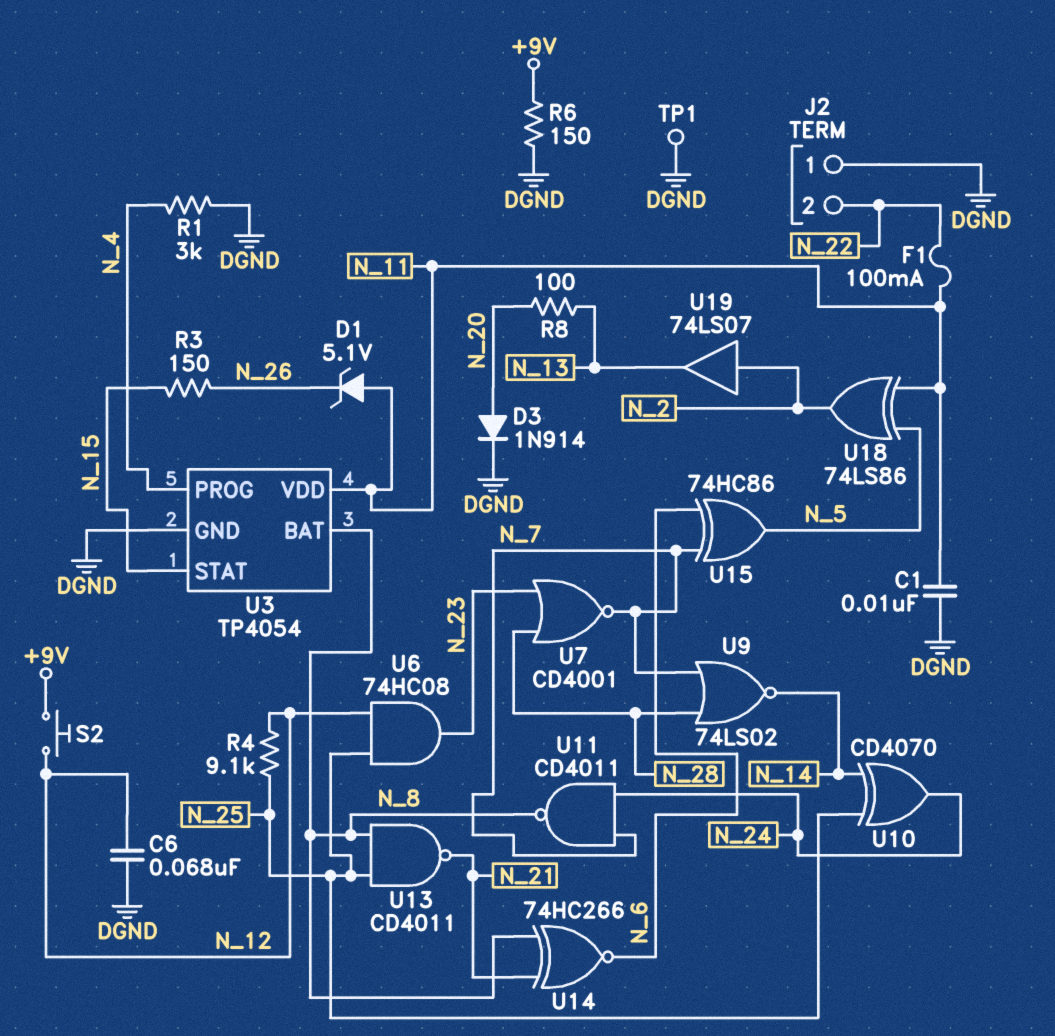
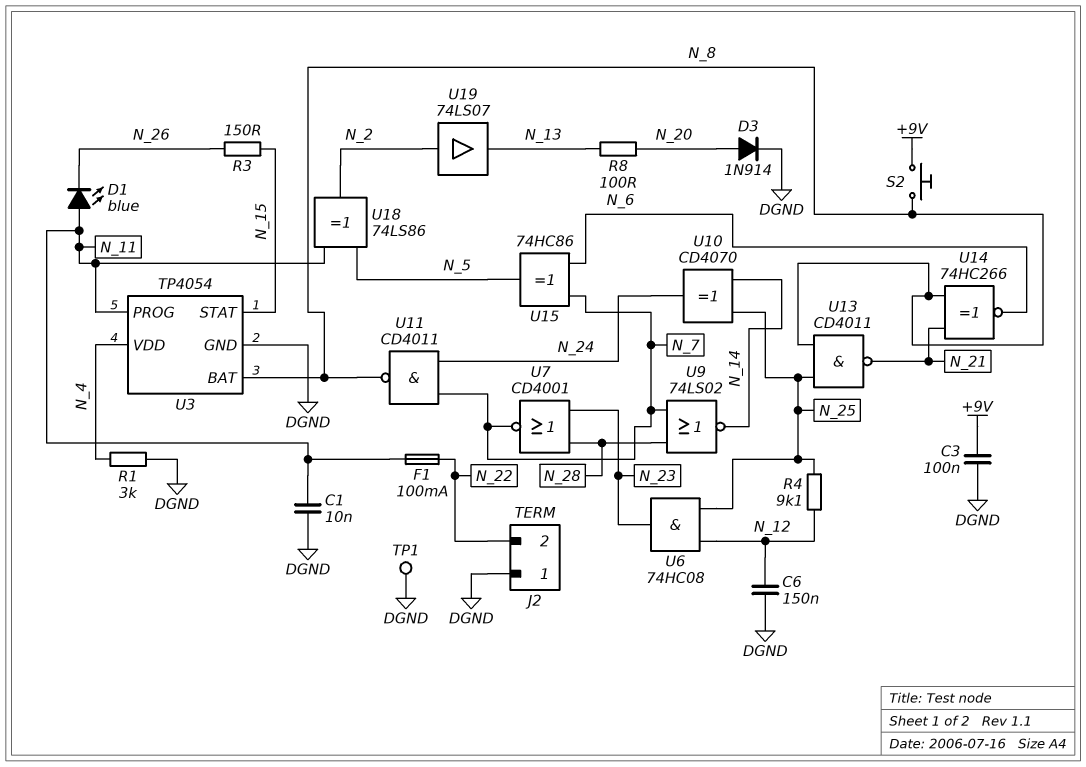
C3: none -> 100nF (+9V, DGND)
C6: 68nF (DGND, N_12) -> 150nF (DGND, N_12)
D1: zener 5.1V (A N_11, K N_26) -> LED blue (A N_11, K N_26)
R6: 150 (+9V, DGND) -> none
S2: button (+9V, N_12) -> button (+9V, N_8)
U3 pin PROG: N_4 -> N_11
U3 pin VDD: N_11 -> N_4

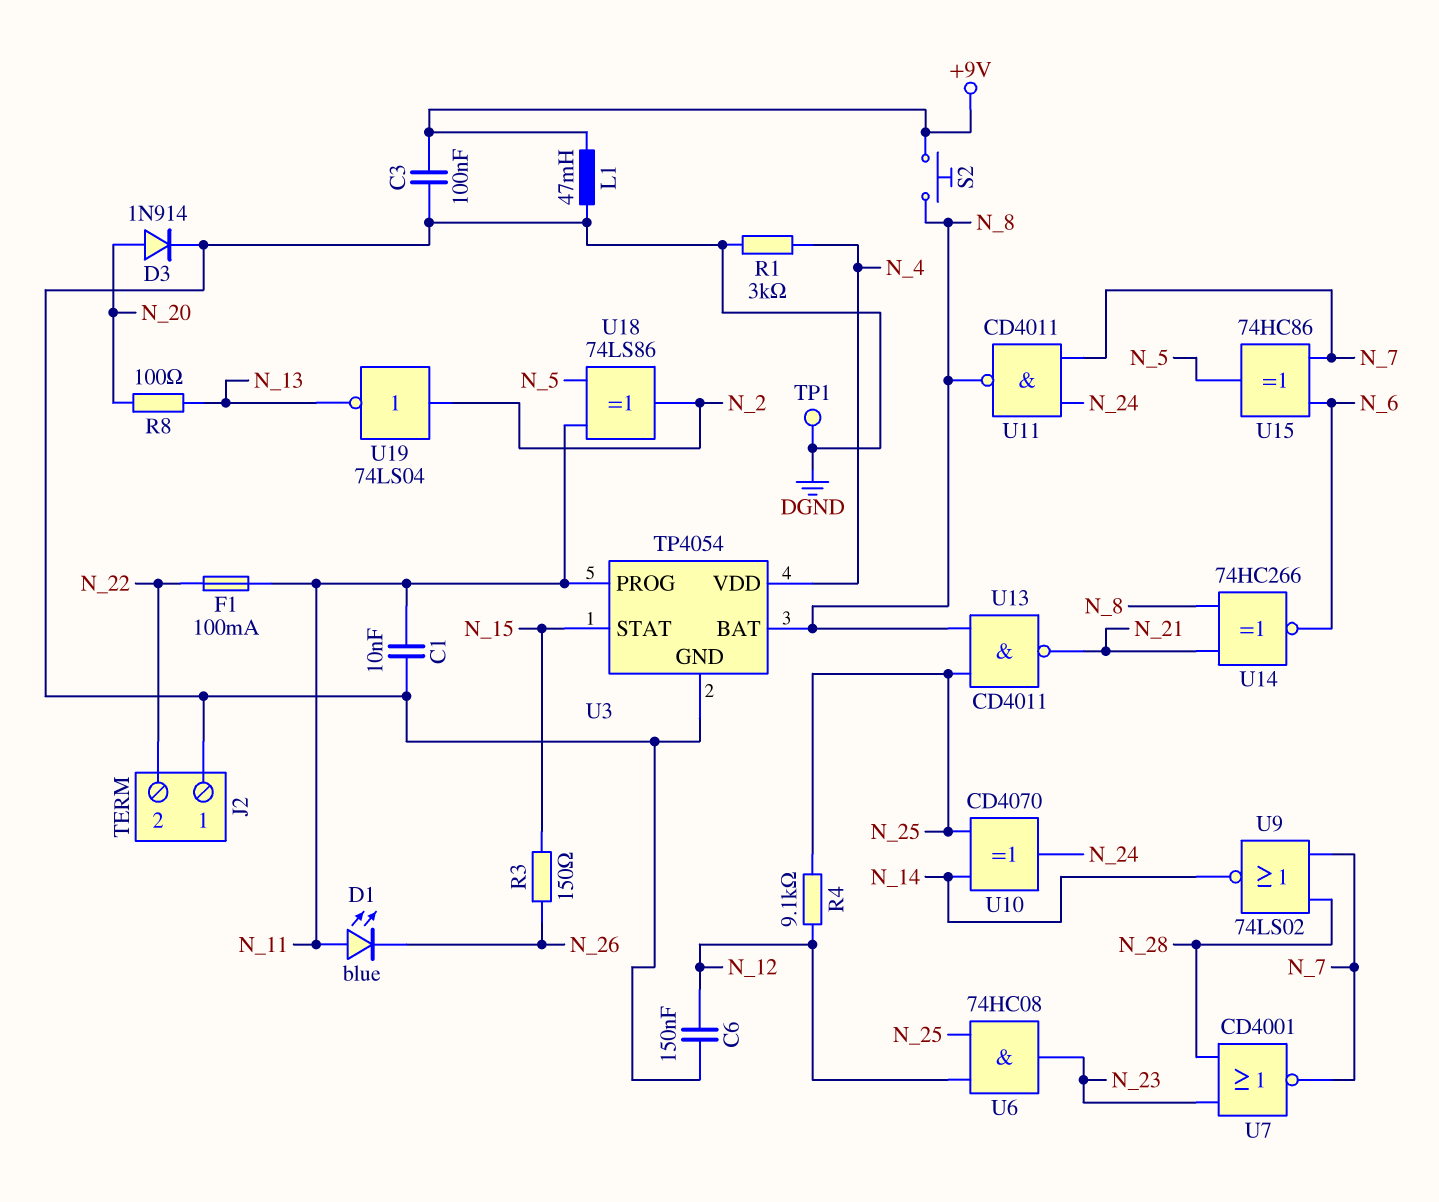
L1: none -> 47mH (+9V, DGND)
U19: buffer 74LS07 (in N_2, out N_13) -> NOT 74LS04 (in N_2, out N_13)

